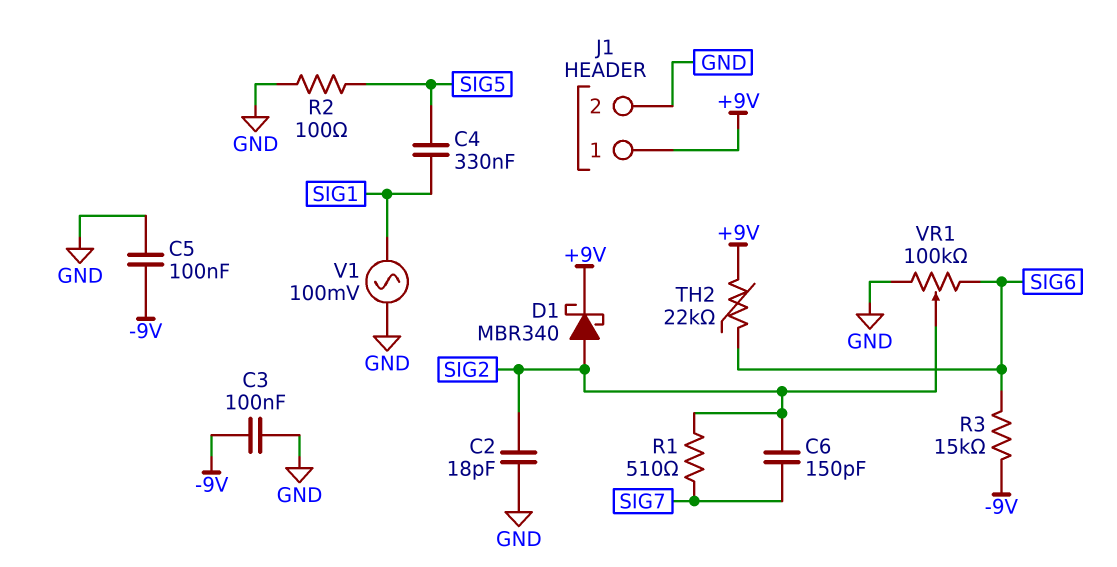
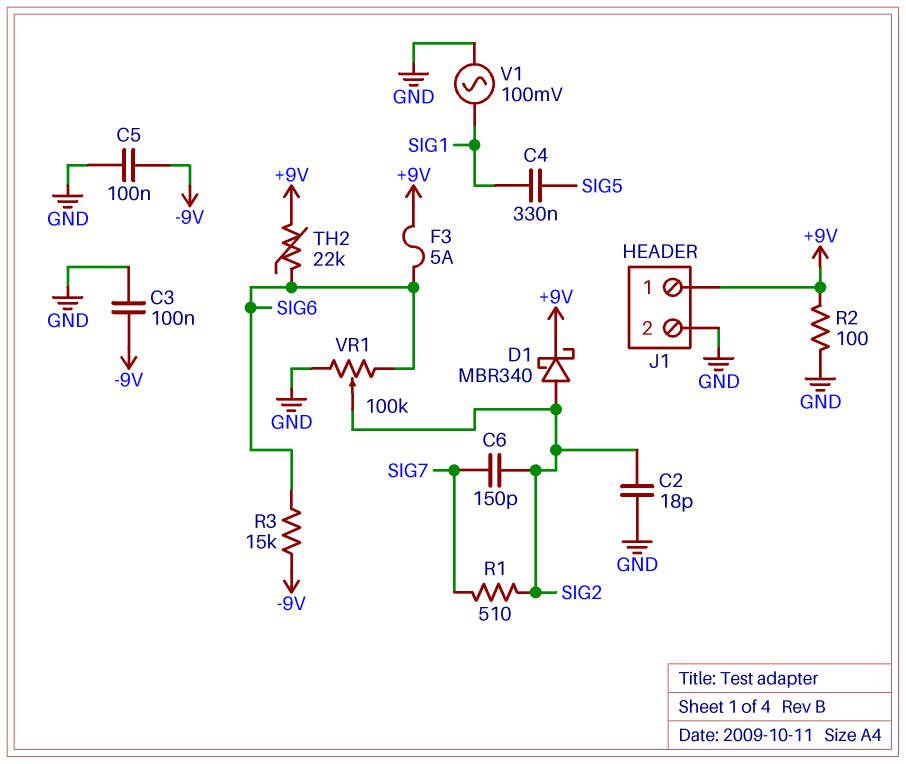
F3: none -> 5A (+9V, SIG6)
R2: 100 (GND, SIG5) -> 100 (+9V, GND)

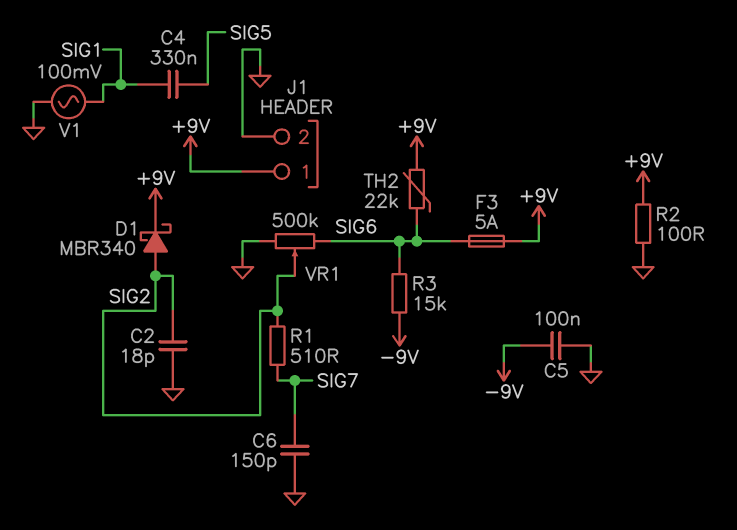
C3: 100nF (-9V, GND) -> none
C6: 150pF (SIG2, SIG7) -> 150pF (GND, SIG7)
VR1: 100k (GND, SIG6, wiper SIG2) -> 500k (GND, SIG6, wiper SIG2)

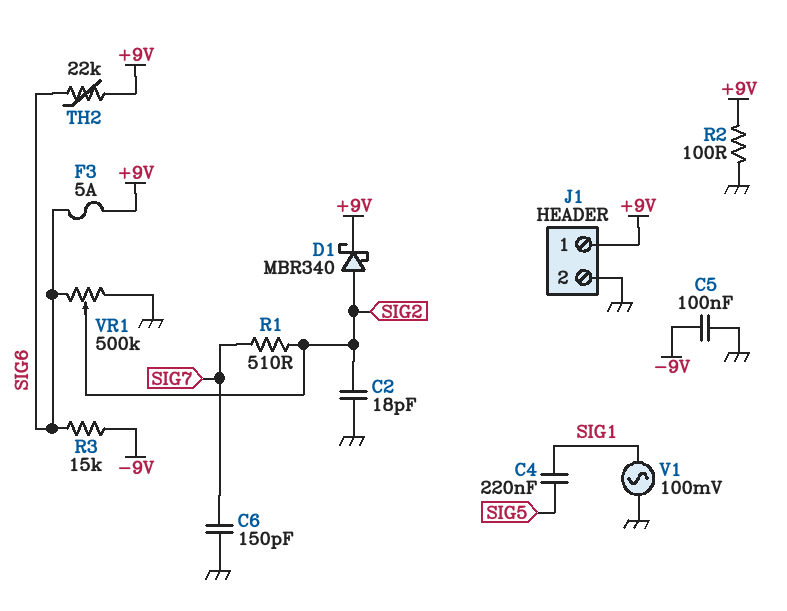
C4: 330nF (SIG1, SIG5) -> 220nF (SIG1, SIG5)

